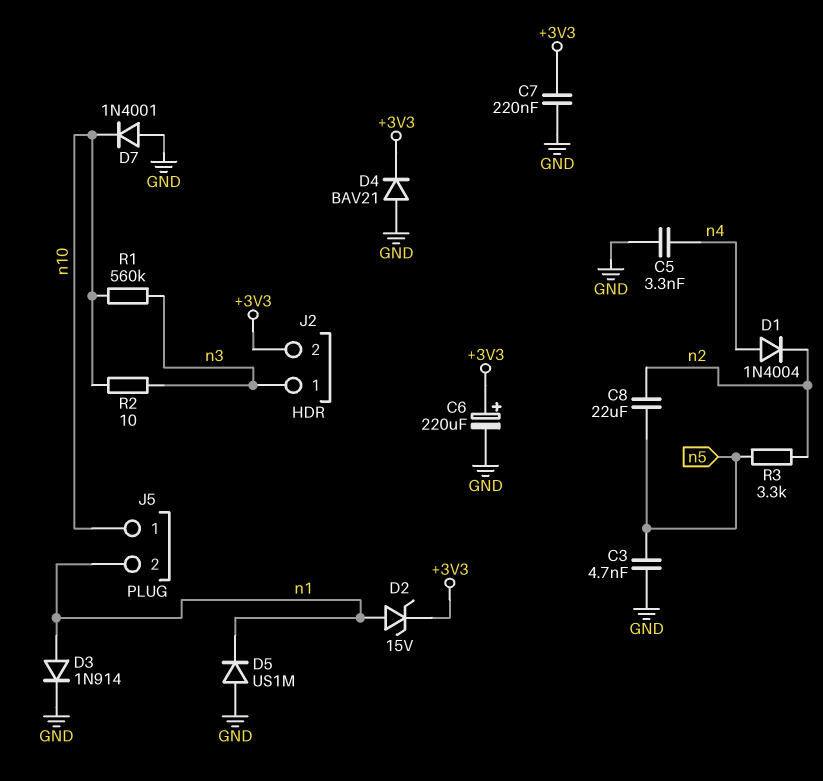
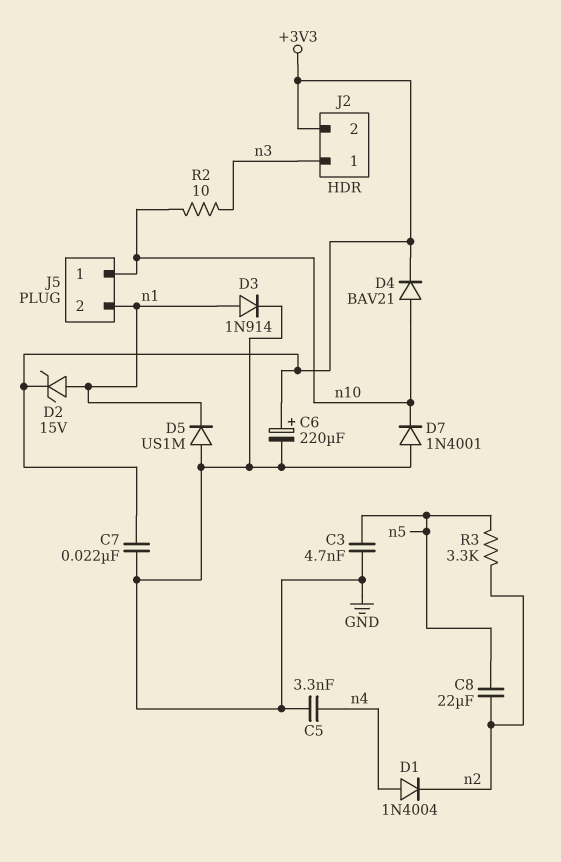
C7: 220nF (+3V3, GND) -> 22nF (+3V3, GND)
D4: diode BAV21 (A GND, K +3V3) -> diode BAV21 (A n10, K +3V3)
R1: 560k (n3, n10) -> none

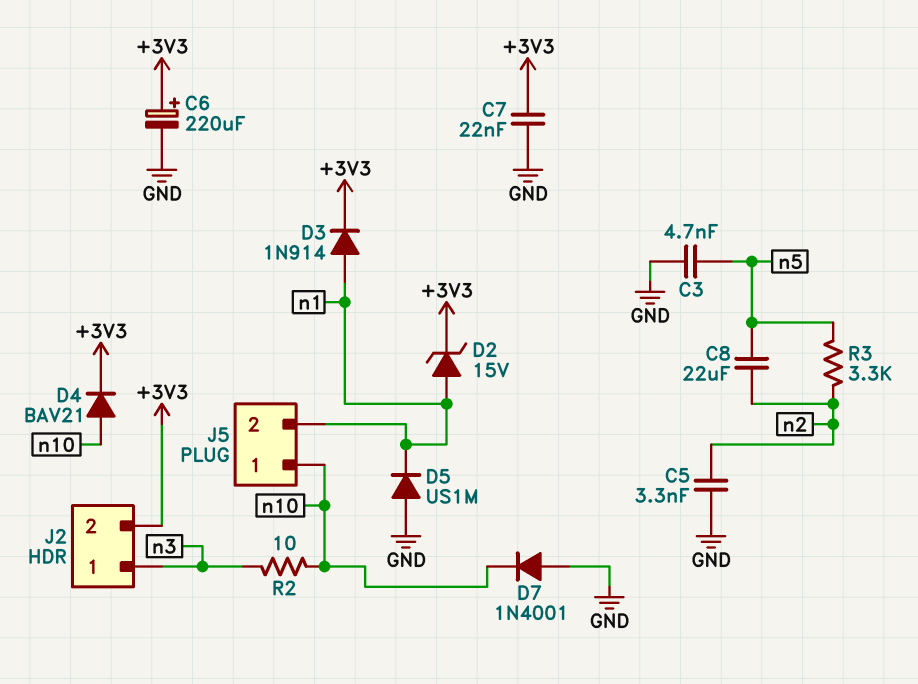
C5: 3.3nF (GND, n4) -> 3.3nF (GND, n2)
D1: diode 1N4004 (A n4, K n2) -> none
D3: diode 1N914 (A n1, K GND) -> diode 1N914 (A n1, K +3V3)

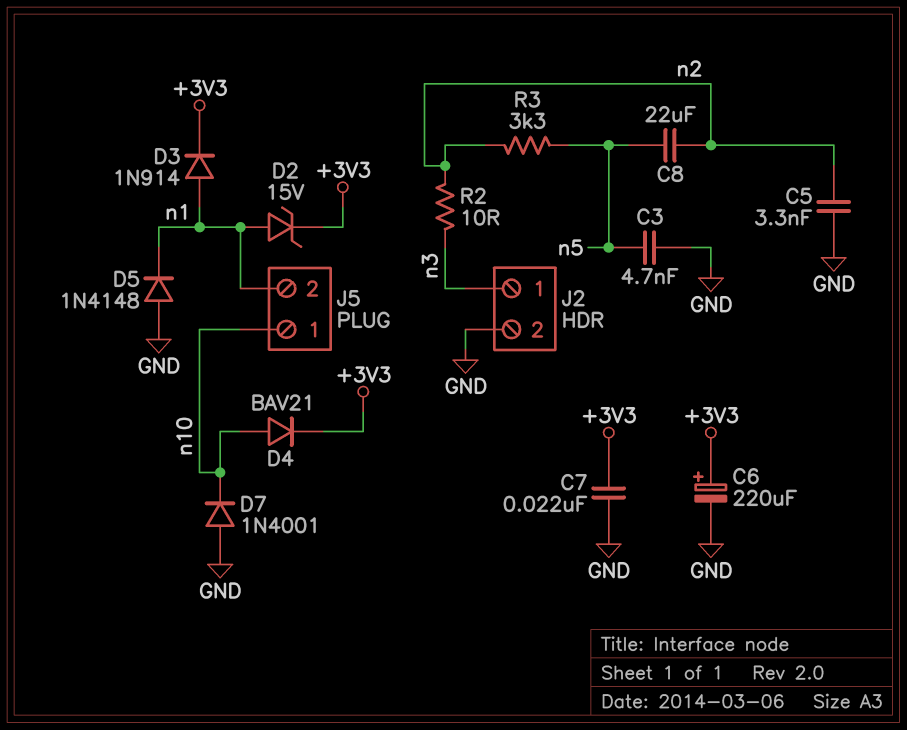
D5: diode US1M (A GND, K n1) -> diode 1N4148 (A GND, K n1)
J2 pin 2: +3V3 -> GND
R2: 10 (n3, n10) -> 10 (n2, n3)

